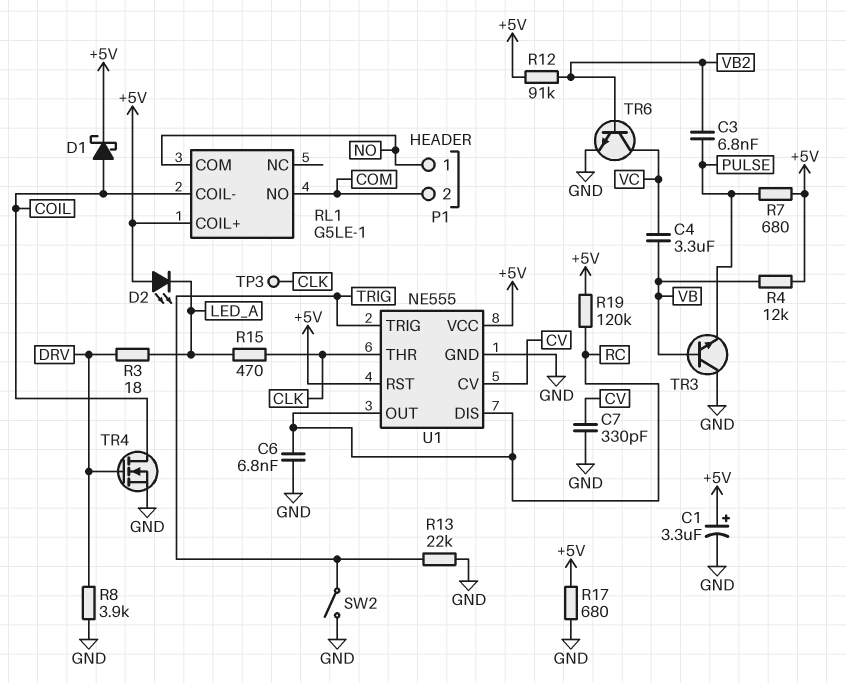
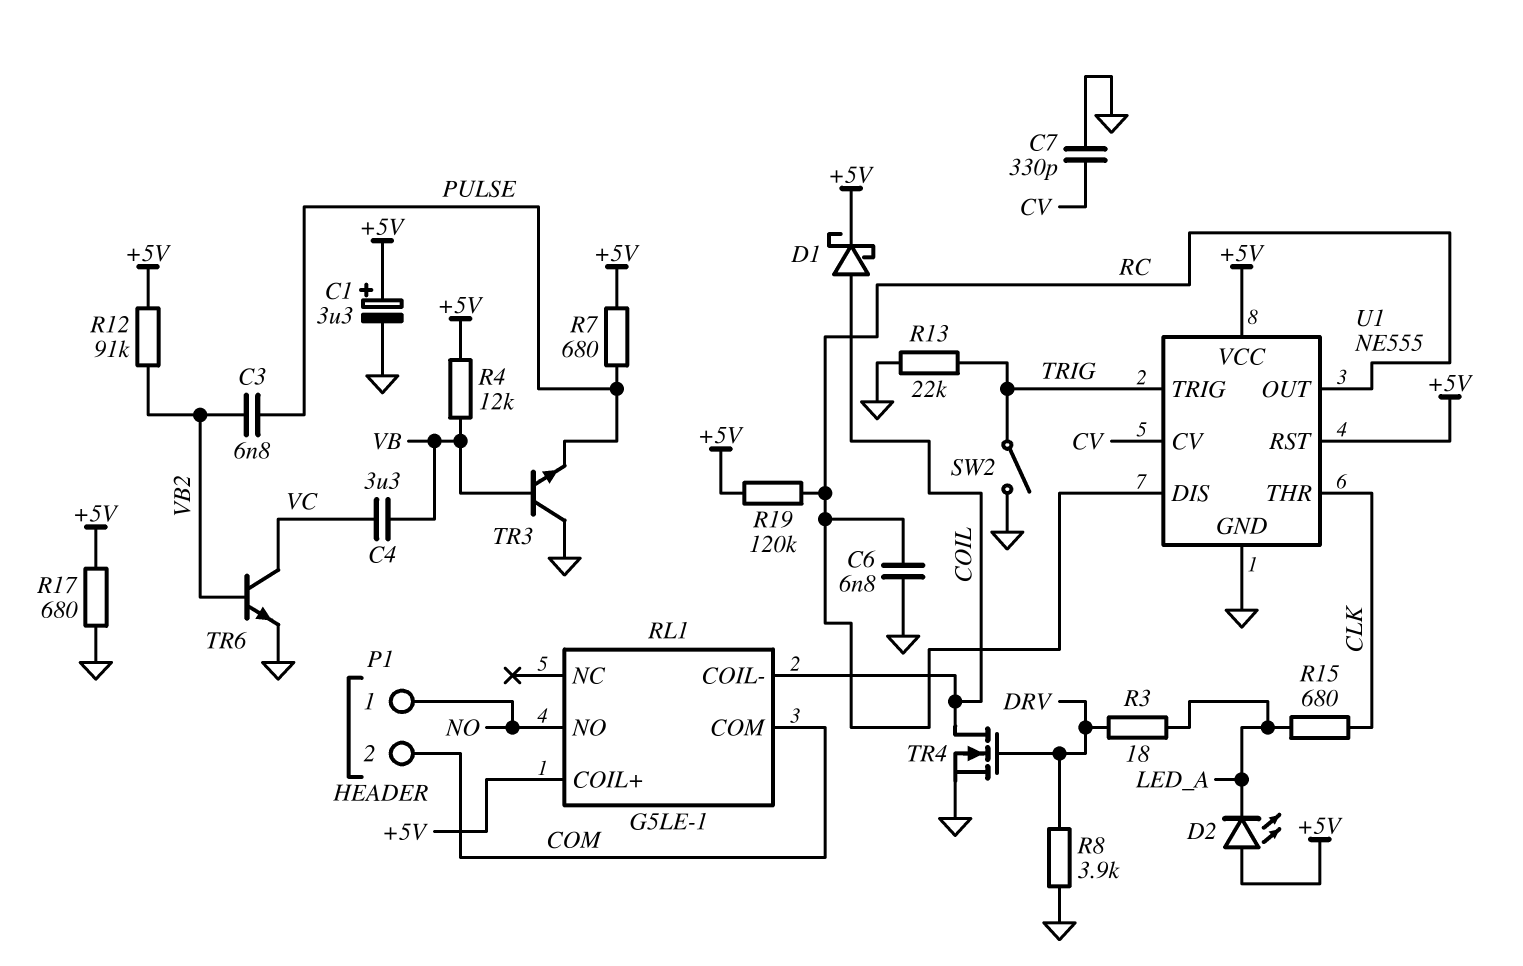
R15: 470 (CLK, LED_A) -> 680 (CLK, LED_A)
RL1 pin COM: NO -> COM
RL1 pin NO: COM -> NO
TP3: test point (CLK) -> none

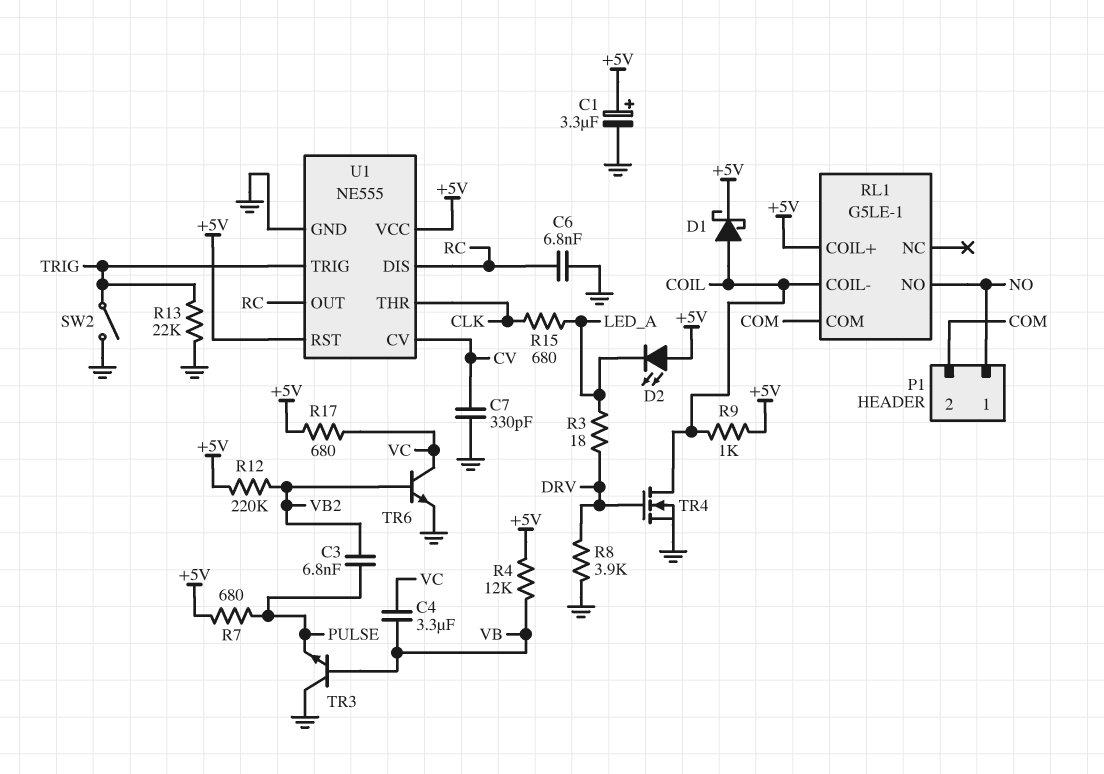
R9: none -> 1k (+5V, COIL)
R12: 91k (+5V, VB2) -> 220k (+5V, VB2)
R17: 680 (+5V, GND) -> 680 (+5V, VC)
R19: 120k (+5V, RC) -> none

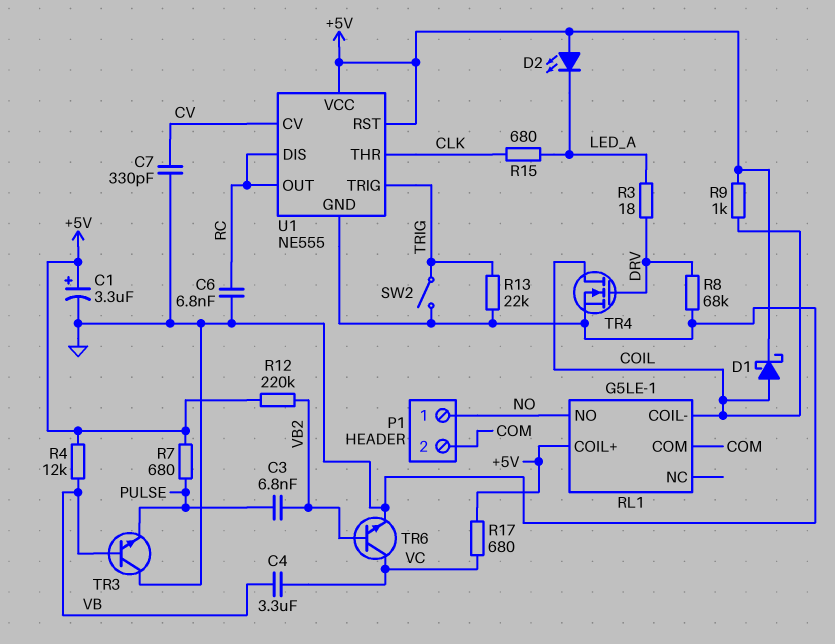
R8: 3.9k (DRV, GND) -> 68k (DRV, GND)

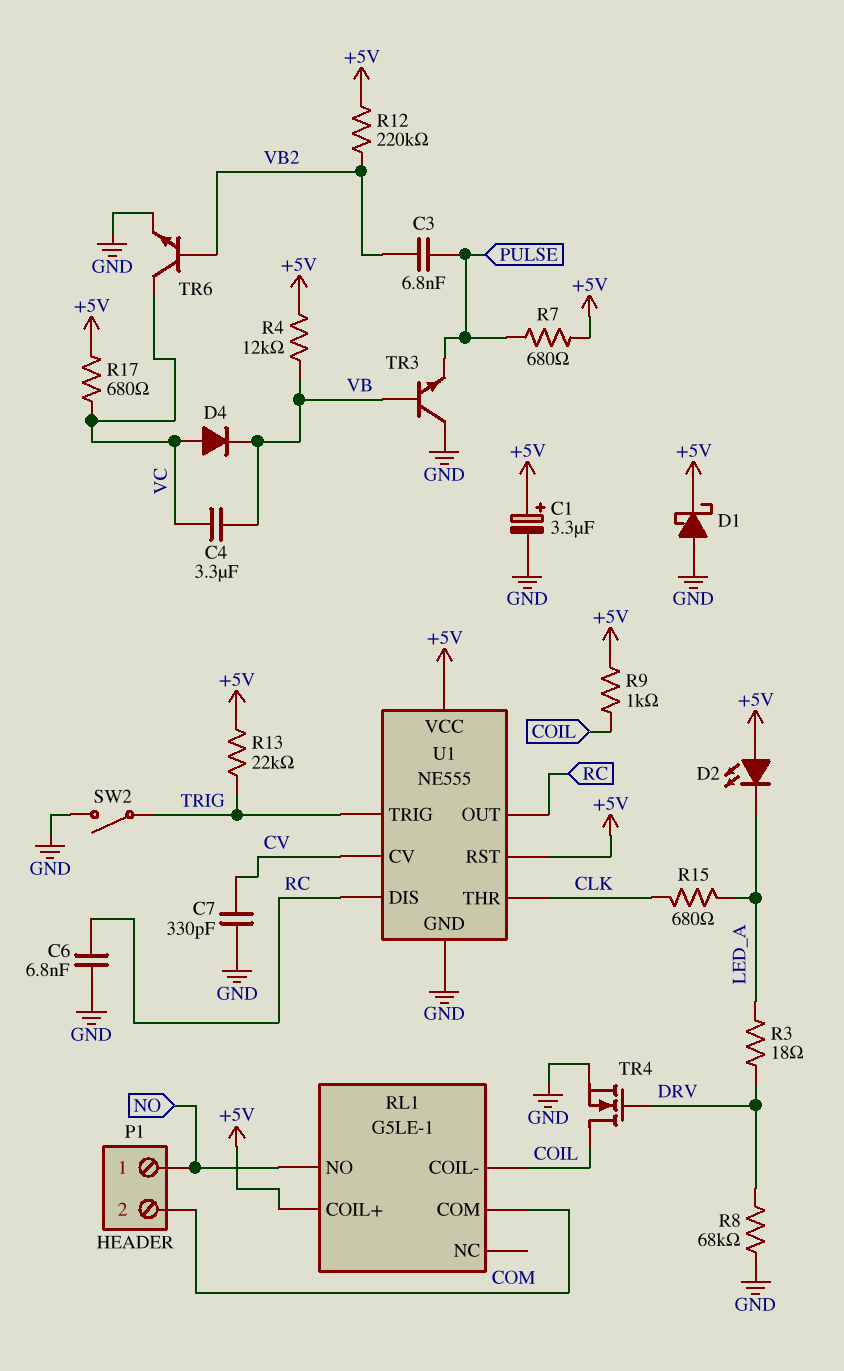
D1: schottky (A COIL, K +5V) -> schottky (A GND, K +5V)
D4: none -> diode (A VC, K VB)
R13: 22k (GND, TRIG) -> 22k (+5V, TRIG)

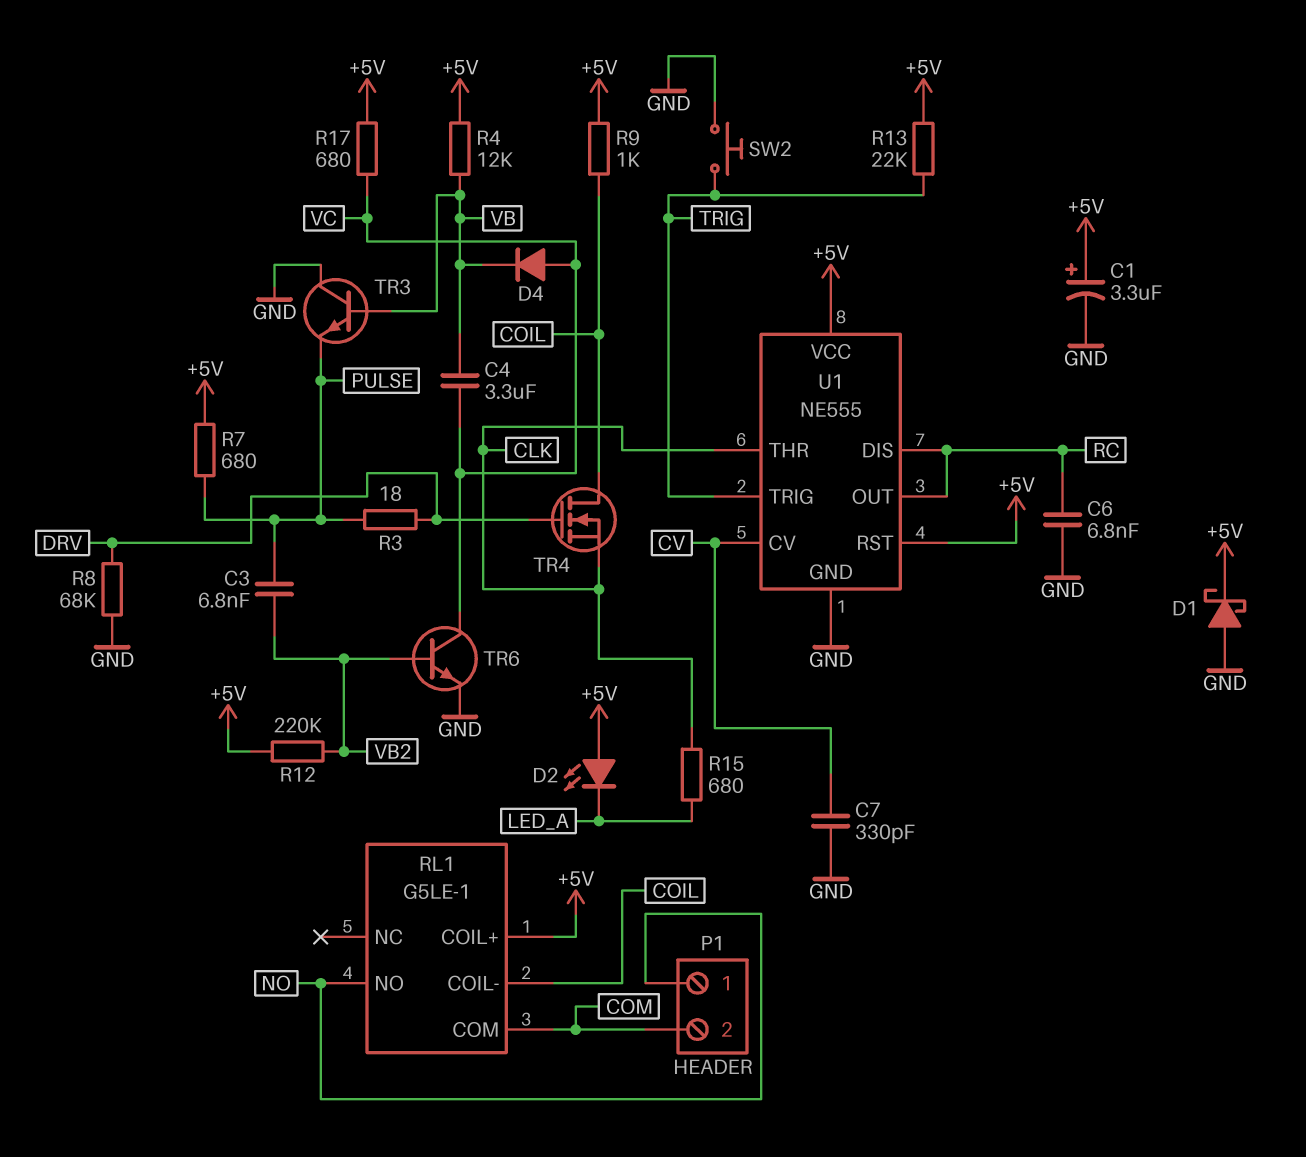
R3: 18 (DRV, LED_A) -> 18 (DRV, PULSE)
SW2: switch (GND, TRIG) -> button (GND, TRIG)
TR4: NMOS (G DRV, D COIL, S GND) -> NMOS (G DRV, D COIL, S CLK)

